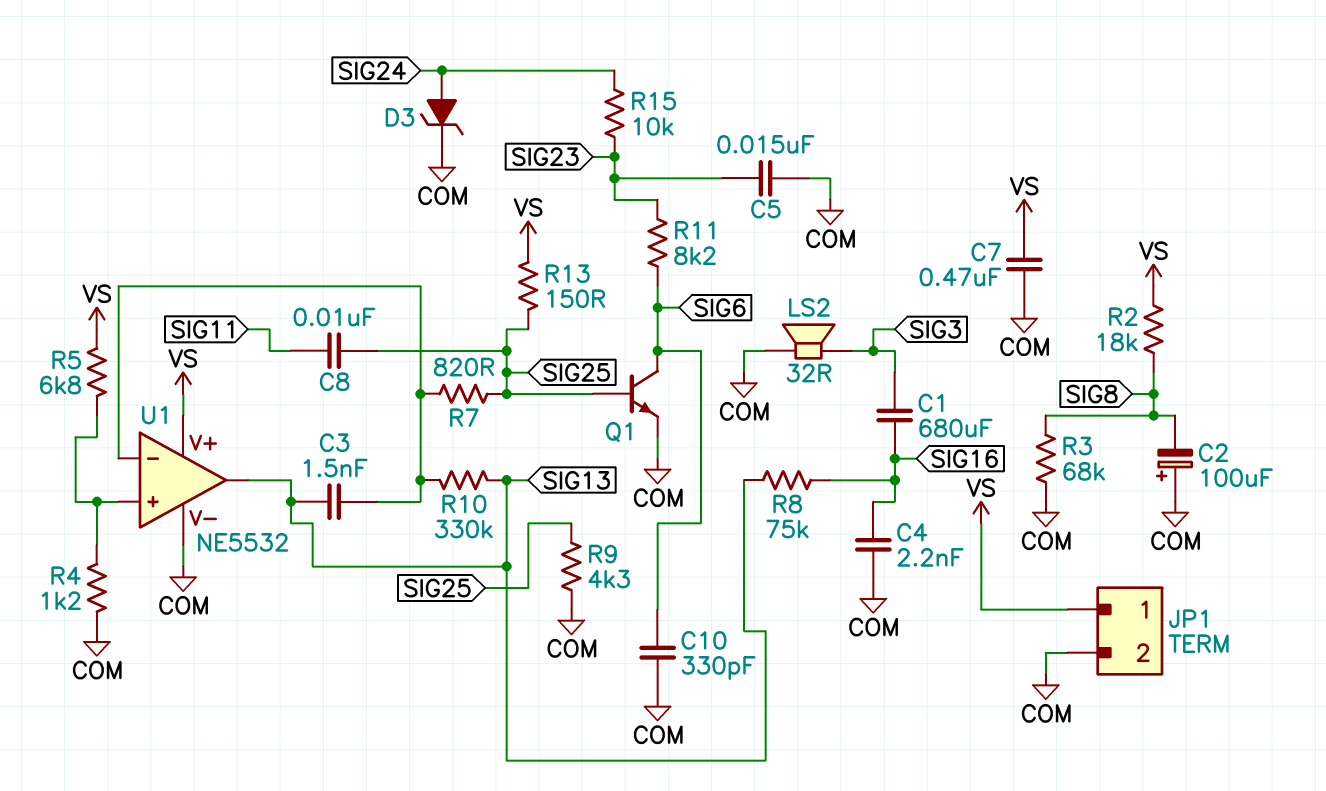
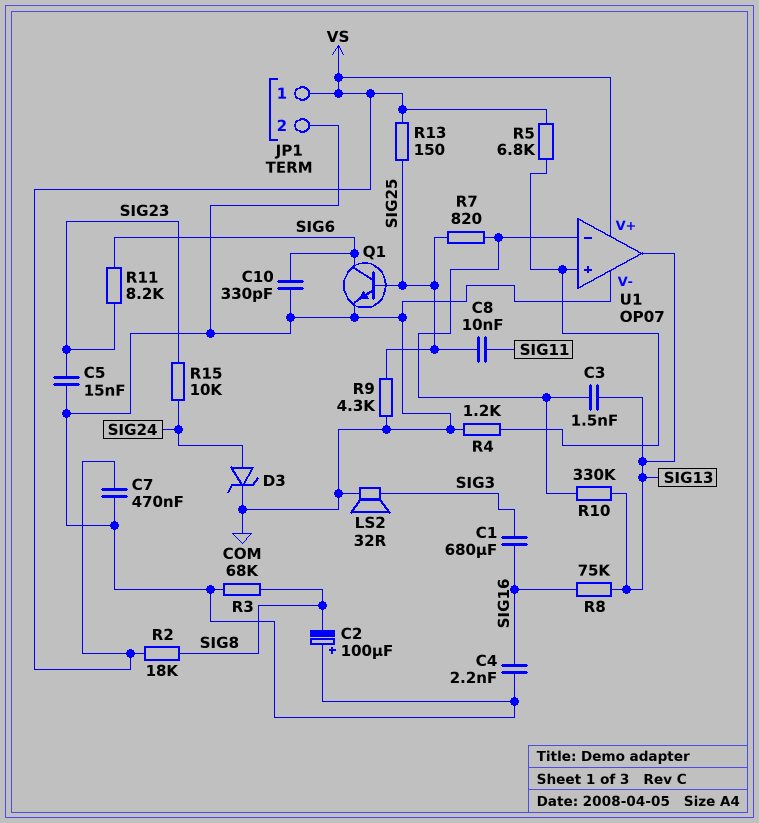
U1: NE5532 -> OP07

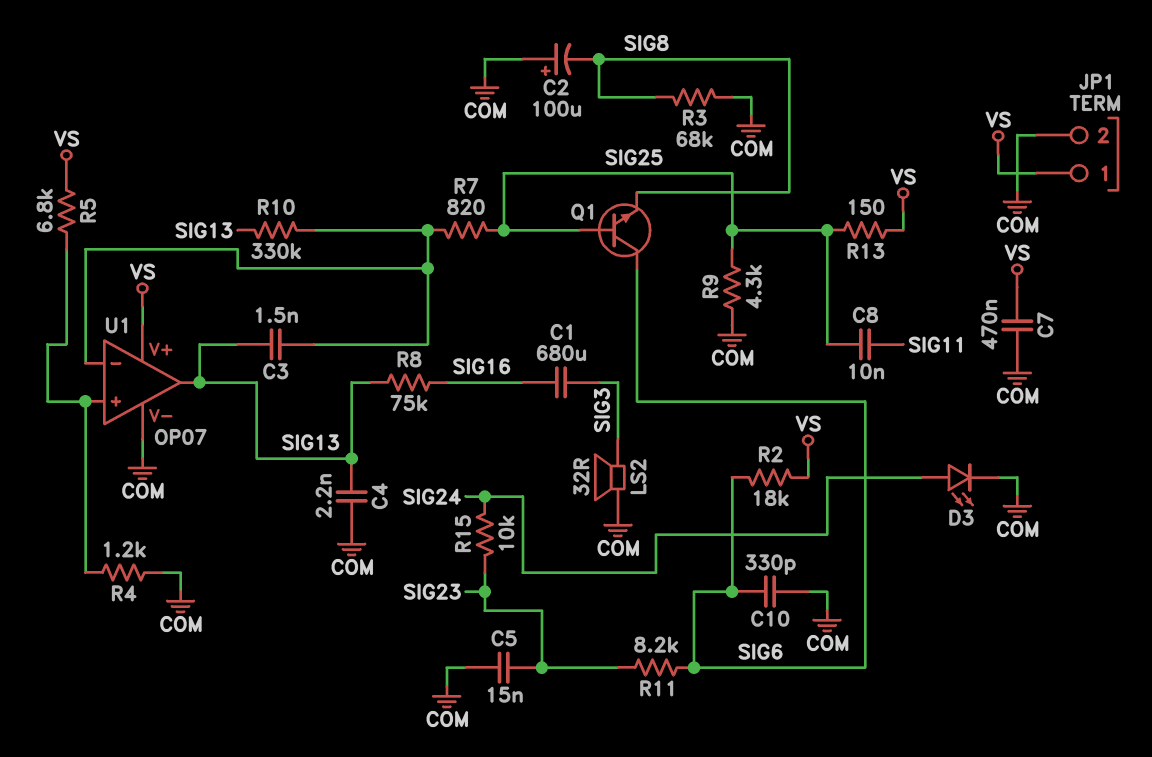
C4: 2.2nF (COM, SIG16) -> 2.2nF (COM, SIG13)
D3: zener (A SIG24, K COM) -> LED (A SIG24, K COM)
Q1: NPN (B SIG25, C SIG6, E COM) -> NPN (B SIG25, C SIG6, E SIG8)
R2: 18k (SIG8, VS) -> 18k (SIG6, VS)

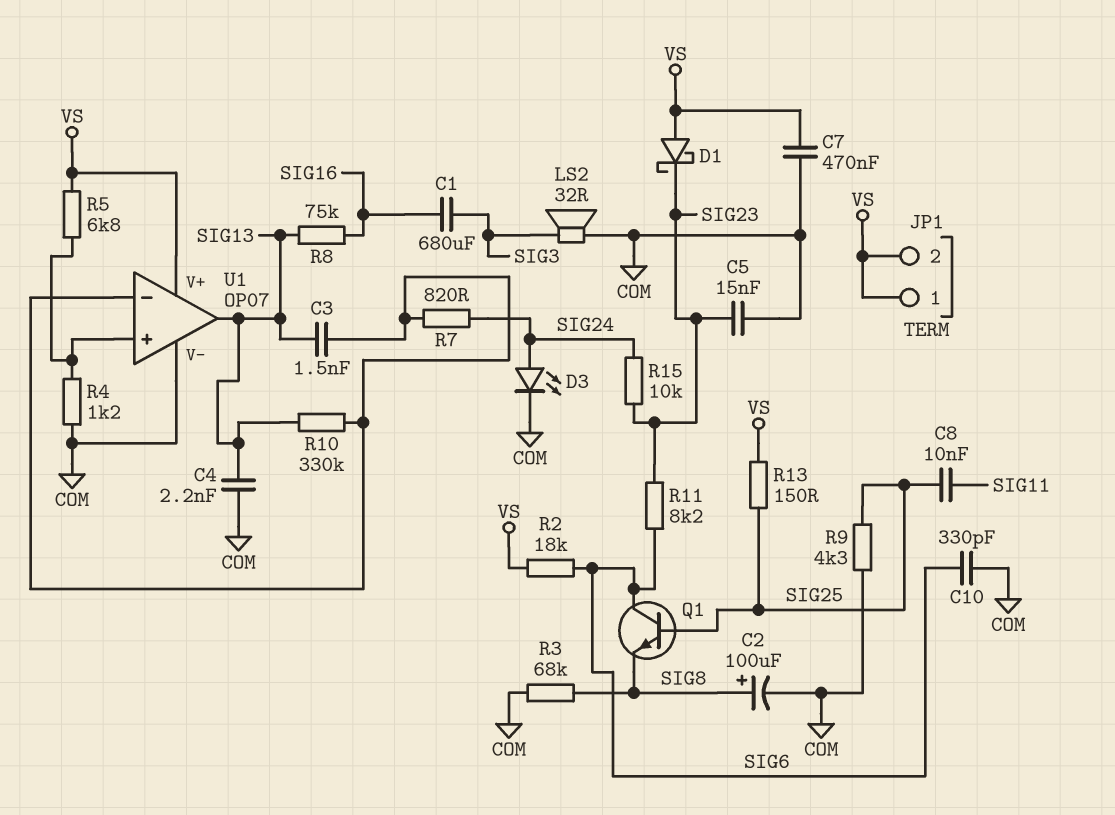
C2: 100uF (plus COM, minus SIG8) -> 100uF (plus SIG8, minus COM)
D1: none -> schottky (A VS, K SIG23)
JP1 pin 2: COM -> VS
R7: 820 (SIG25, U1/in-) -> 820 (SIG24, U1/in-)

